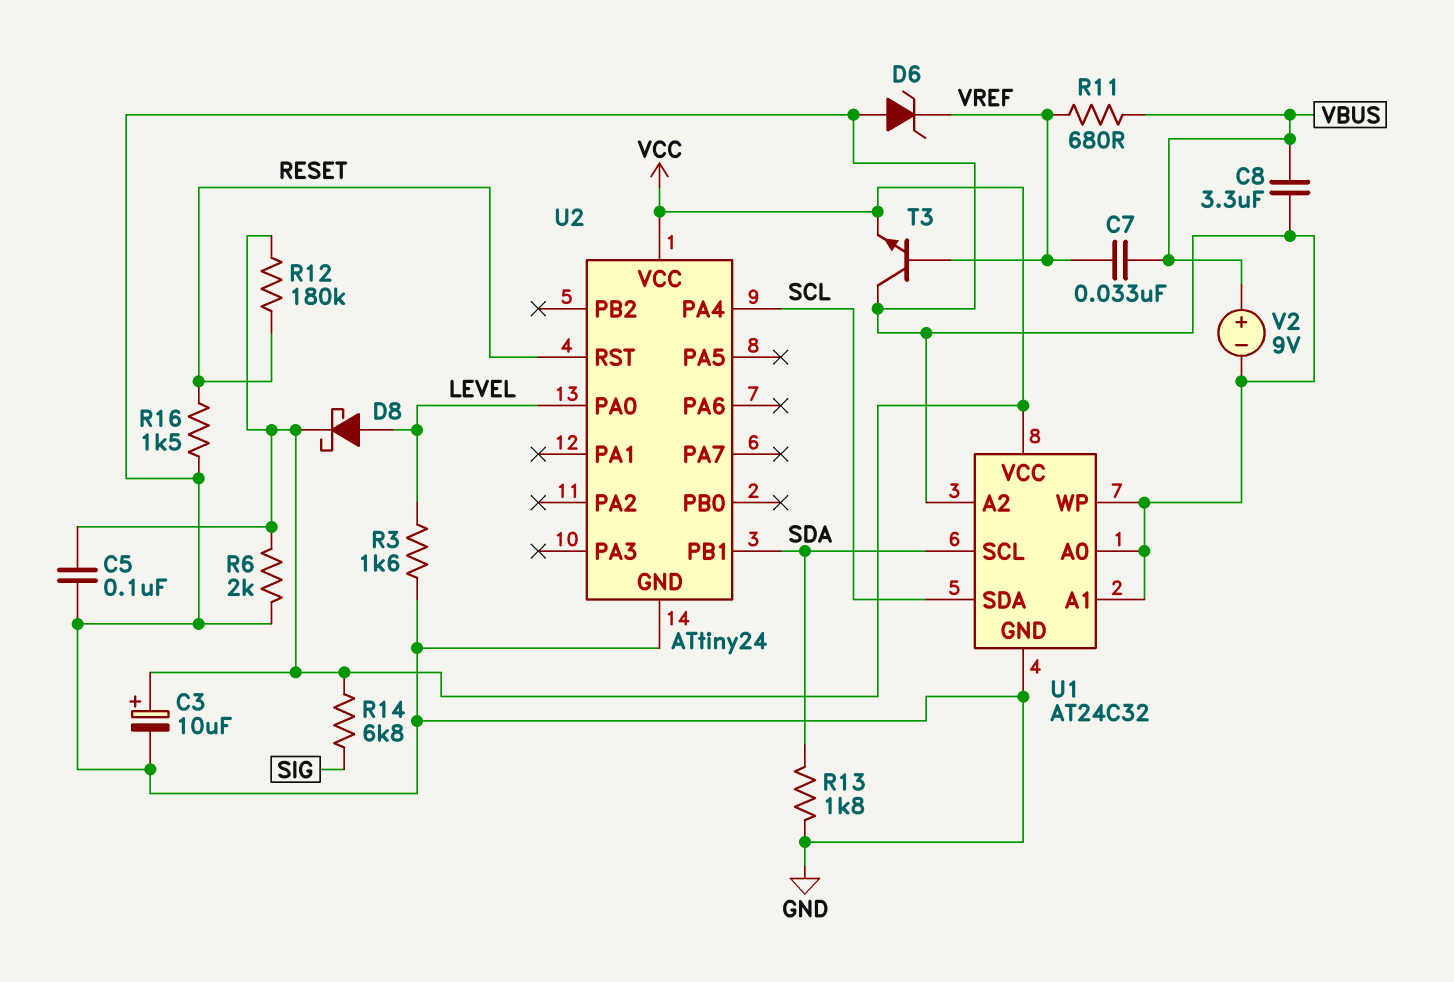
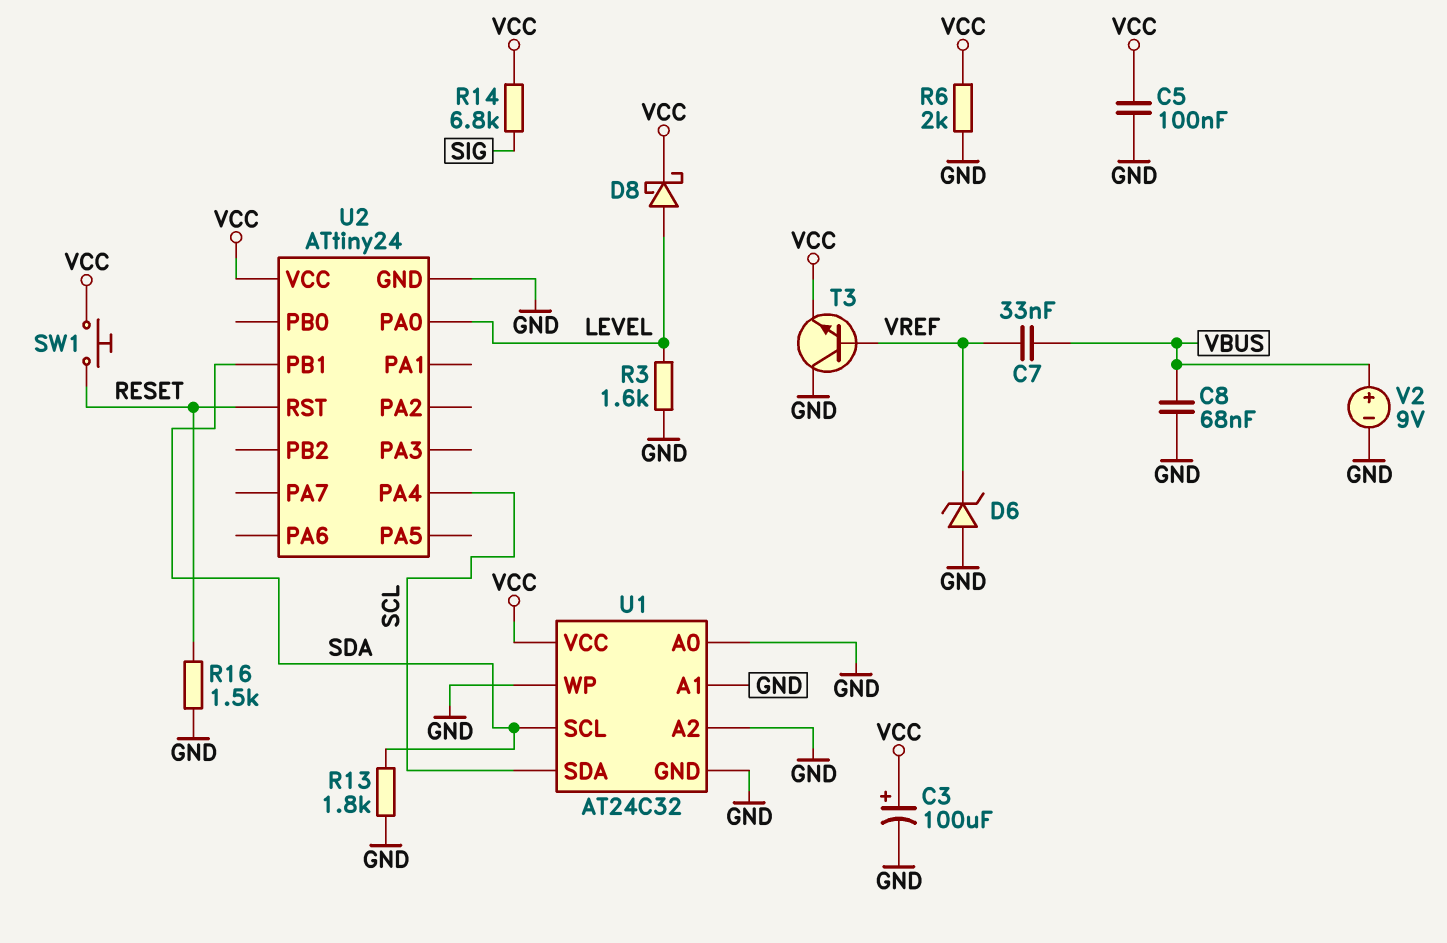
C3: 10uF (plus VCC, minus GND) -> 100uF (plus VCC, minus GND)
C8: 3.3uF (GND, VBUS) -> 68nF (GND, VBUS)
R11: 680 (VBUS, VREF) -> none
R12: 180k (RESET, VCC) -> none
SW1: none -> button (RESET, VCC)

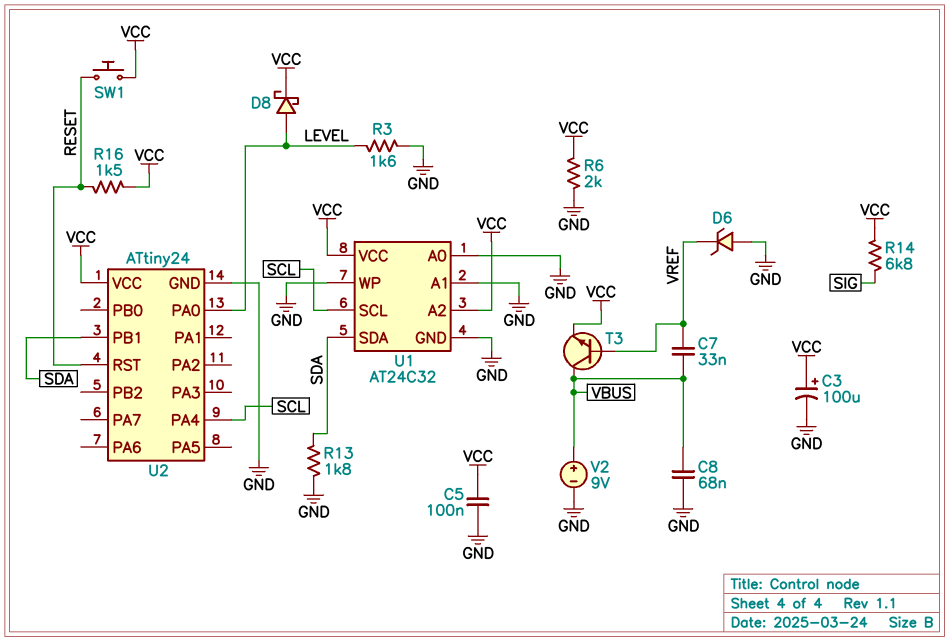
R16: 1.5k (GND, RESET) -> 1.5k (RESET, VCC)
T3: NPN (B VREF, C GND, E VCC) -> NPN (B VREF, C VBUS, E VCC)
U1 pin A2: GND -> VCC
U1 pin SCL: SDA -> SCL
U1 pin SDA: SCL -> SDA

